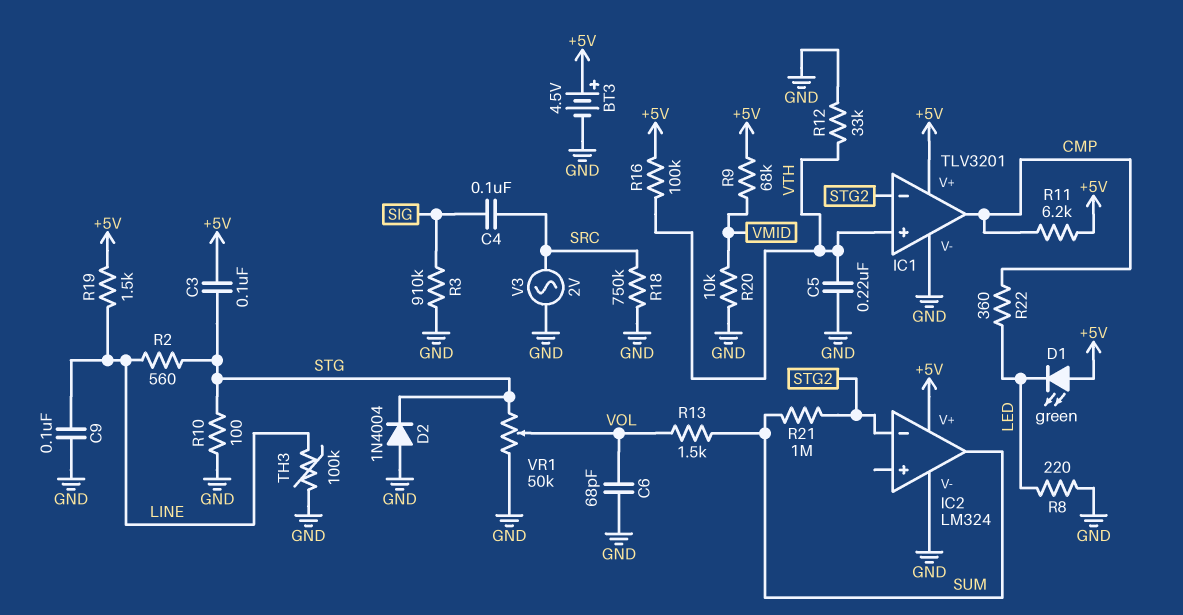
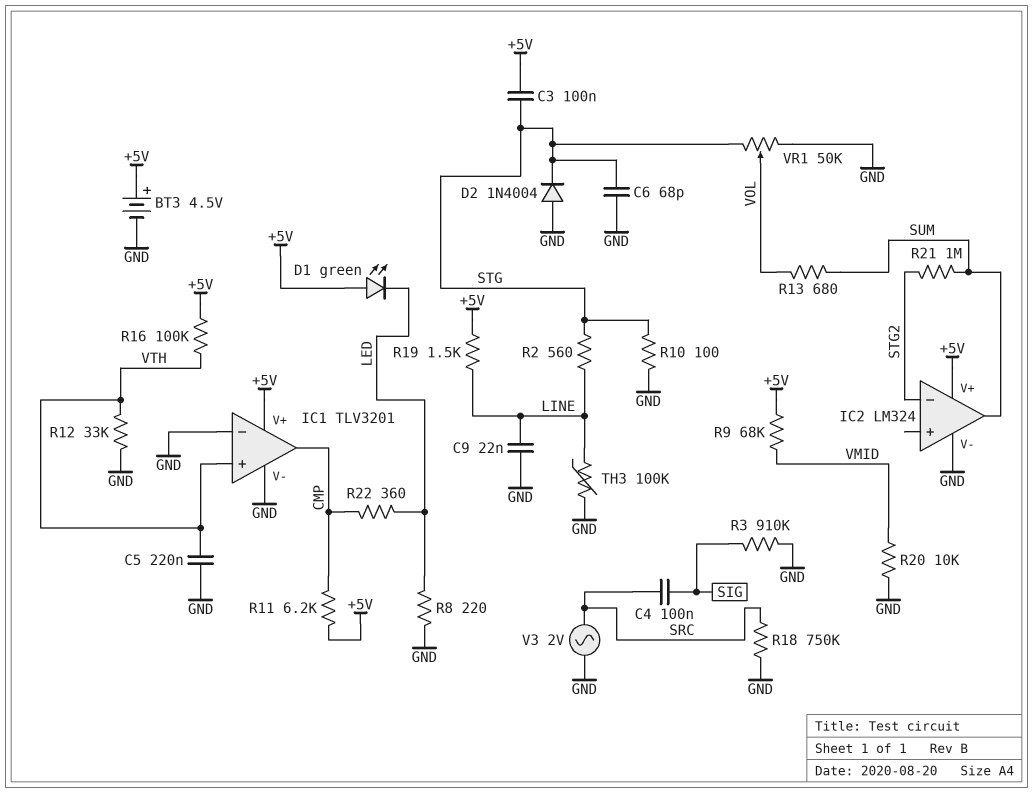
C6: 68pF (GND, VOL) -> 68pF (GND, STG)
C9: 100nF (GND, LINE) -> 22nF (GND, LINE)
IC1 pin in-: STG2 -> GND
R13: 1.5k (SUM, VOL) -> 680 (SUM, VOL)

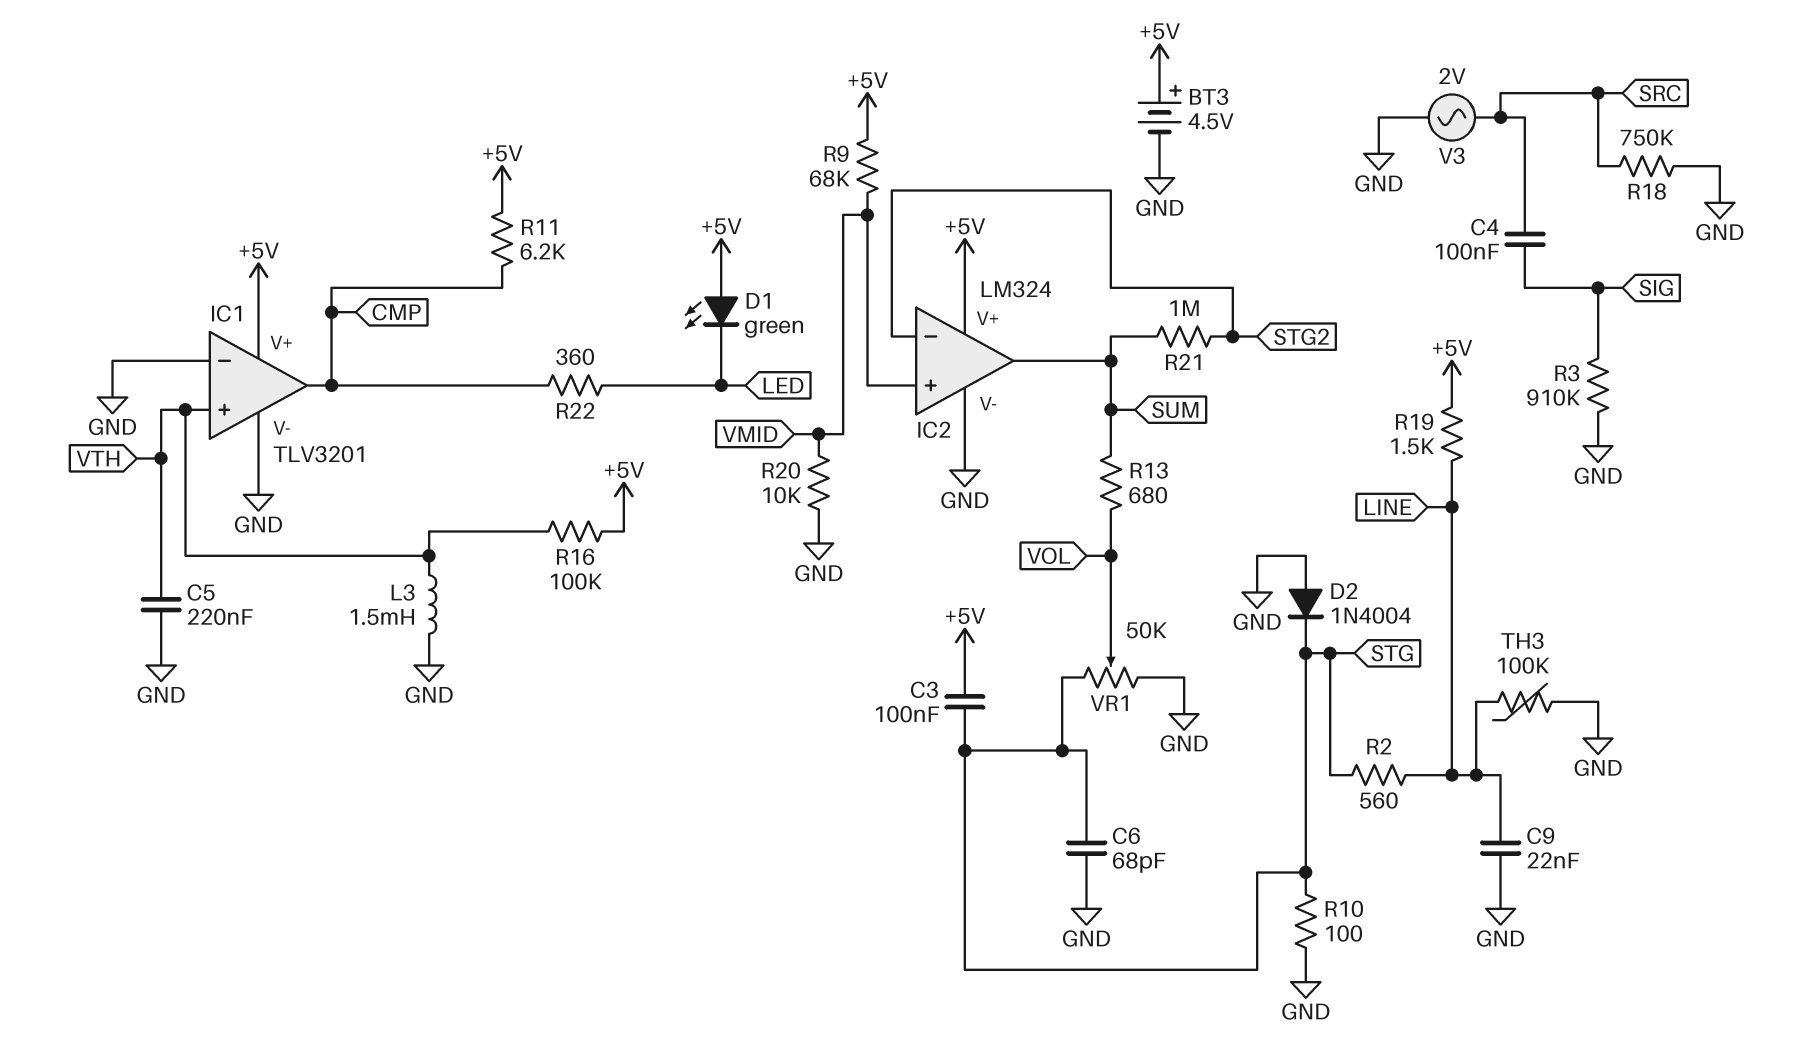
IC2 pin in+: none -> VMID
L3: none -> 1.5mH (GND, VTH)
R8: 220 (GND, LED) -> none
R12: 33k (GND, VTH) -> none

